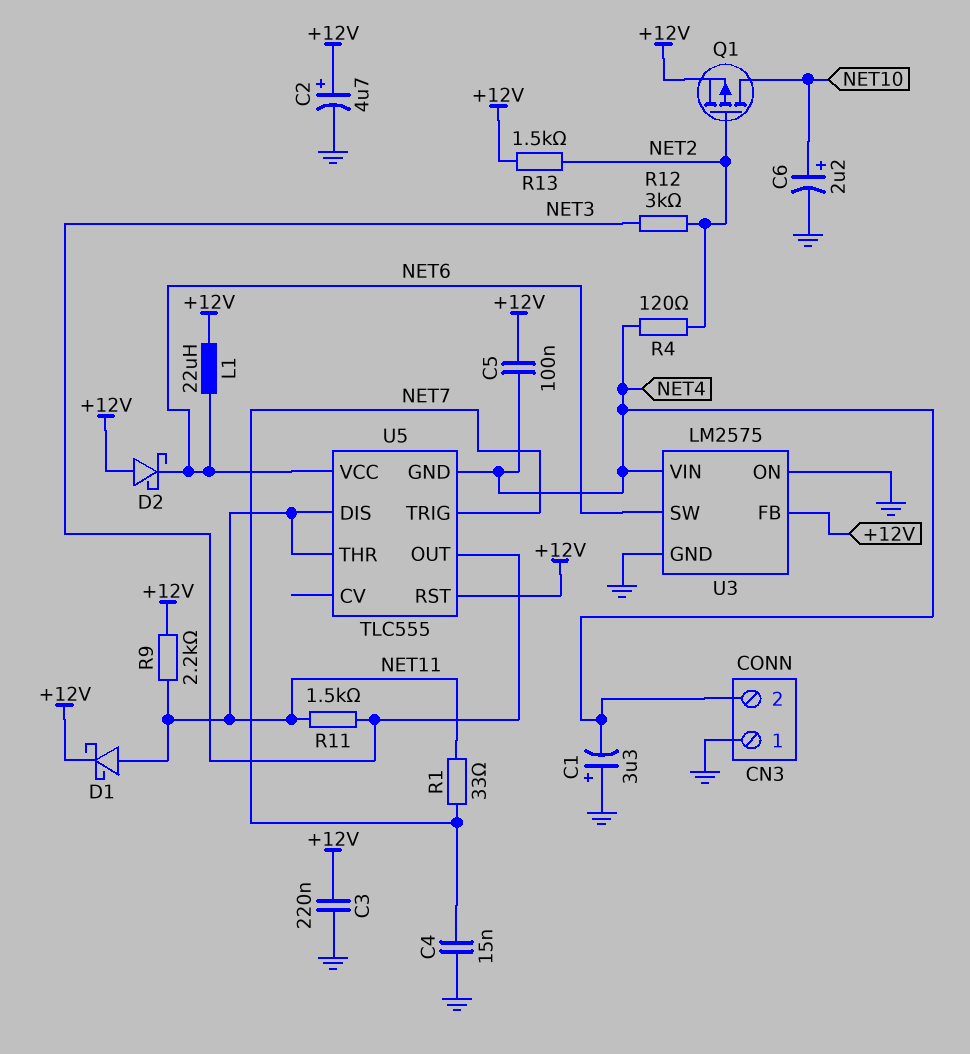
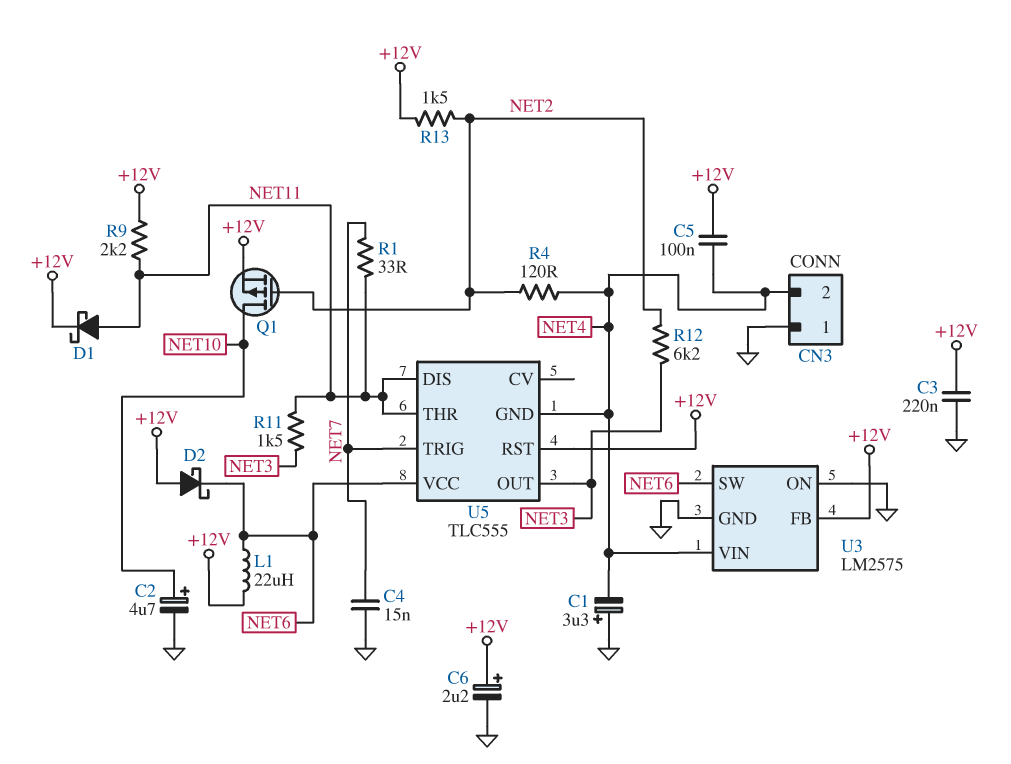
C2: 4.7uF (plus +12V, minus GND) -> 4.7uF (plus NET10, minus GND)
C6: 2.2uF (plus NET10, minus GND) -> 2.2uF (plus +12V, minus GND)
R12: 3k (NET2, NET3) -> 6.2k (NET2, NET3)

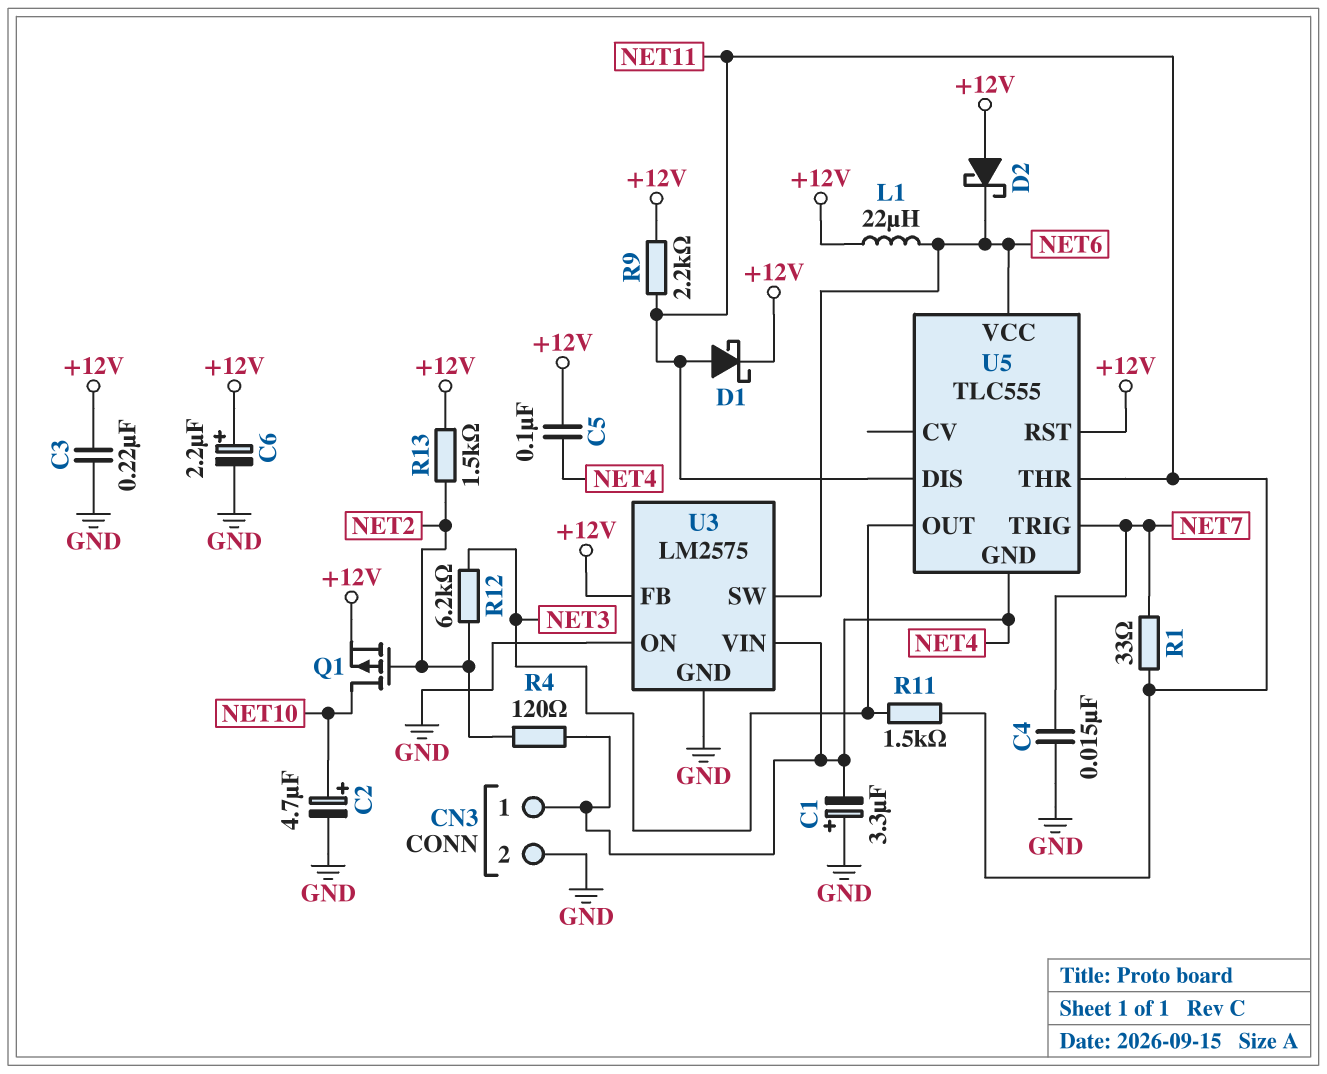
CN3 pin 1: GND -> NET4
CN3 pin 2: NET4 -> GND

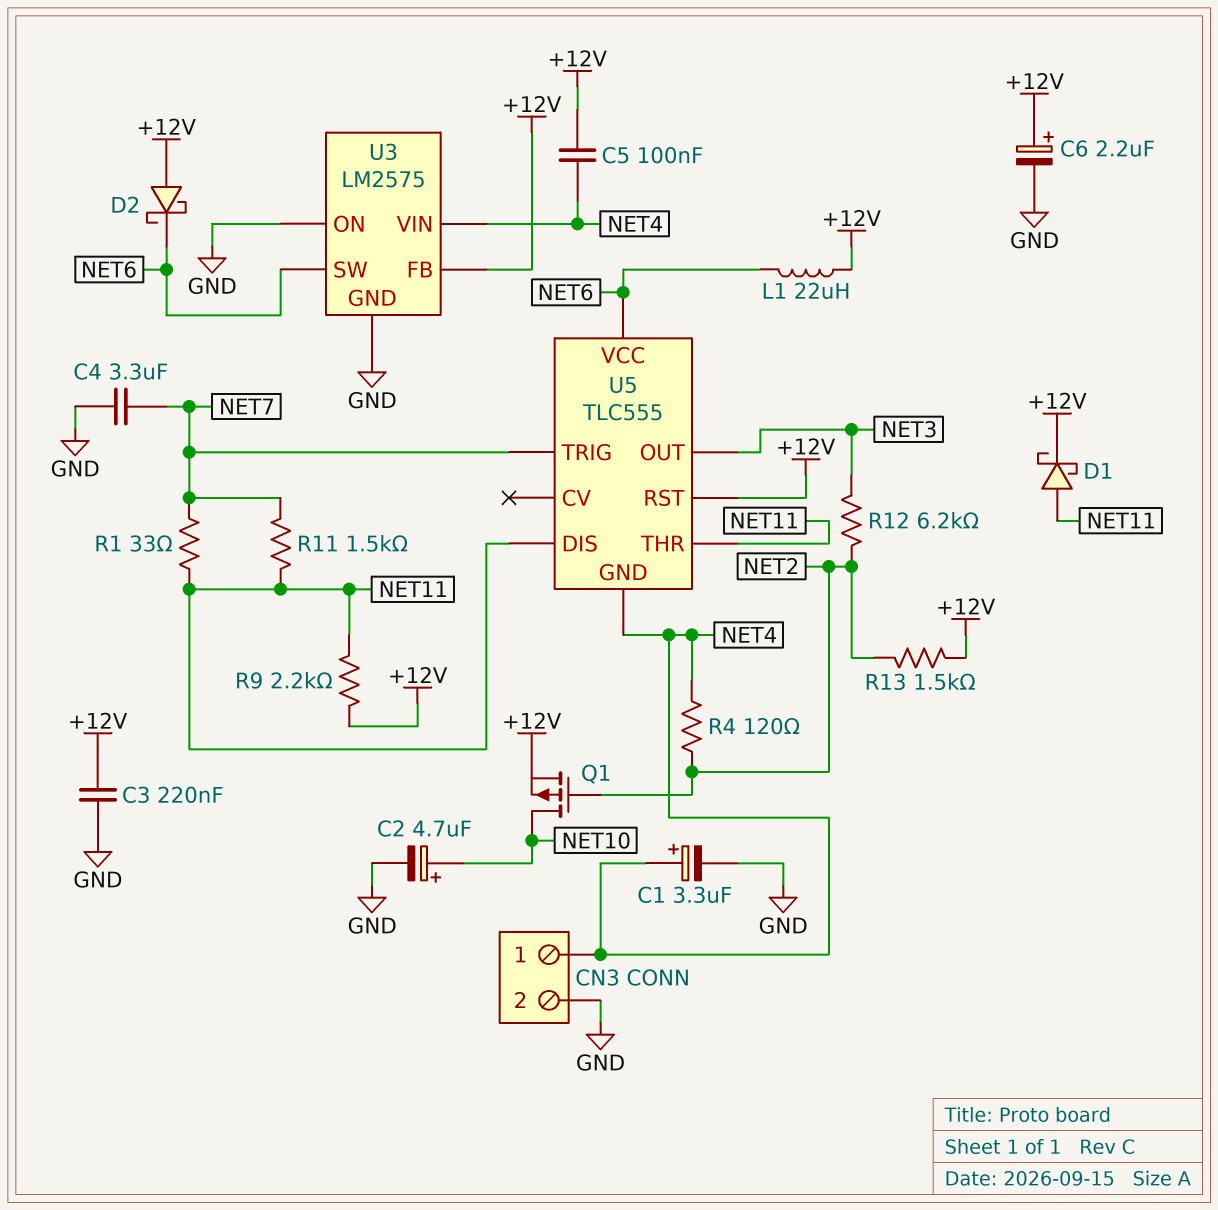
C1: 3.3uF (plus GND, minus NET4) -> 3.3uF (plus NET4, minus GND)
C4: 15nF (GND, NET7) -> 3.3uF (GND, NET7)
R11: 1.5k (NET3, NET11) -> 1.5k (NET7, NET11)

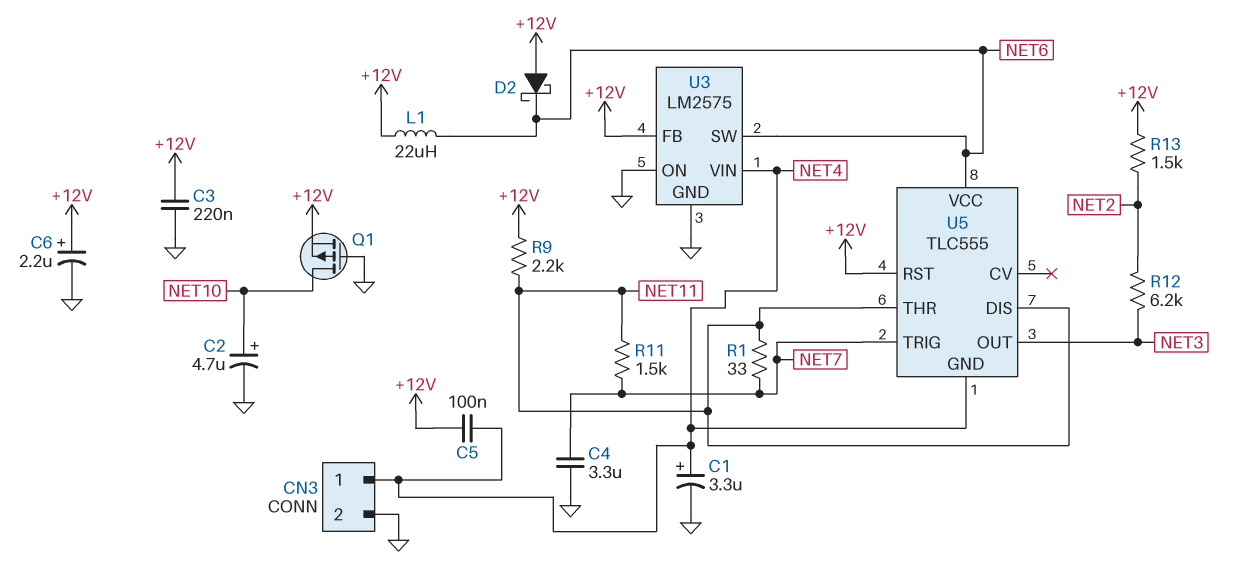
D1: schottky (A NET11, K +12V) -> none
Q1: PMOS (G NET2, D NET10, S +12V) -> PMOS (G GND, D NET10, S +12V)
R4: 120 (NET2, NET4) -> none

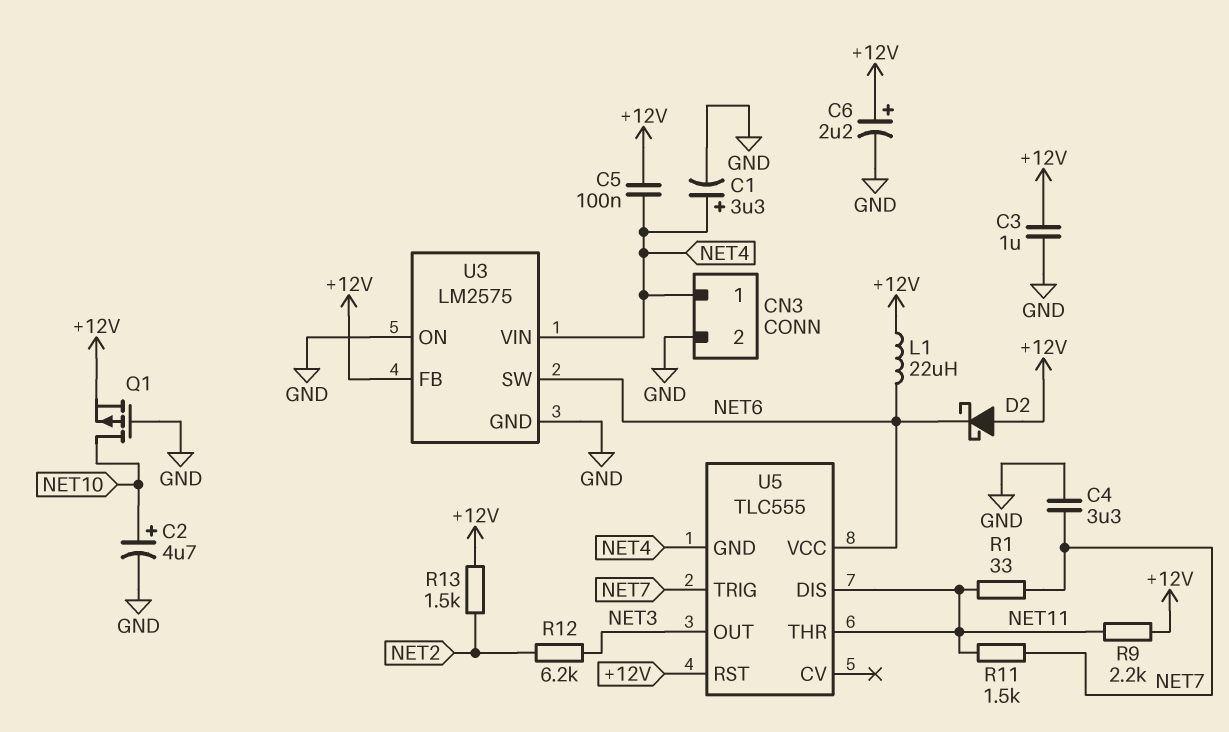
C3: 220nF (+12V, GND) -> 1uF (+12V, GND)

